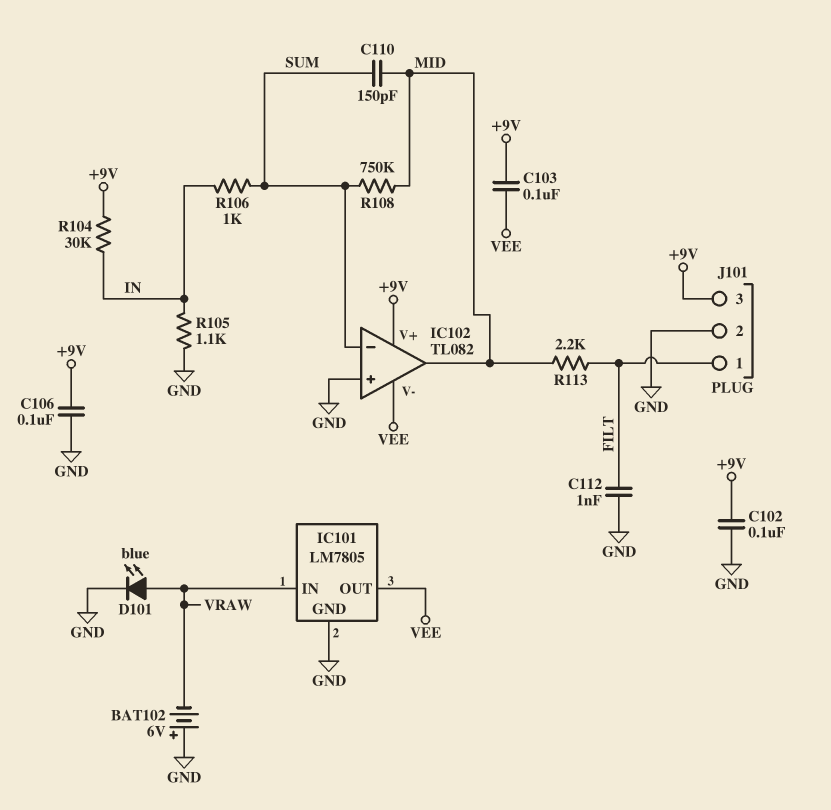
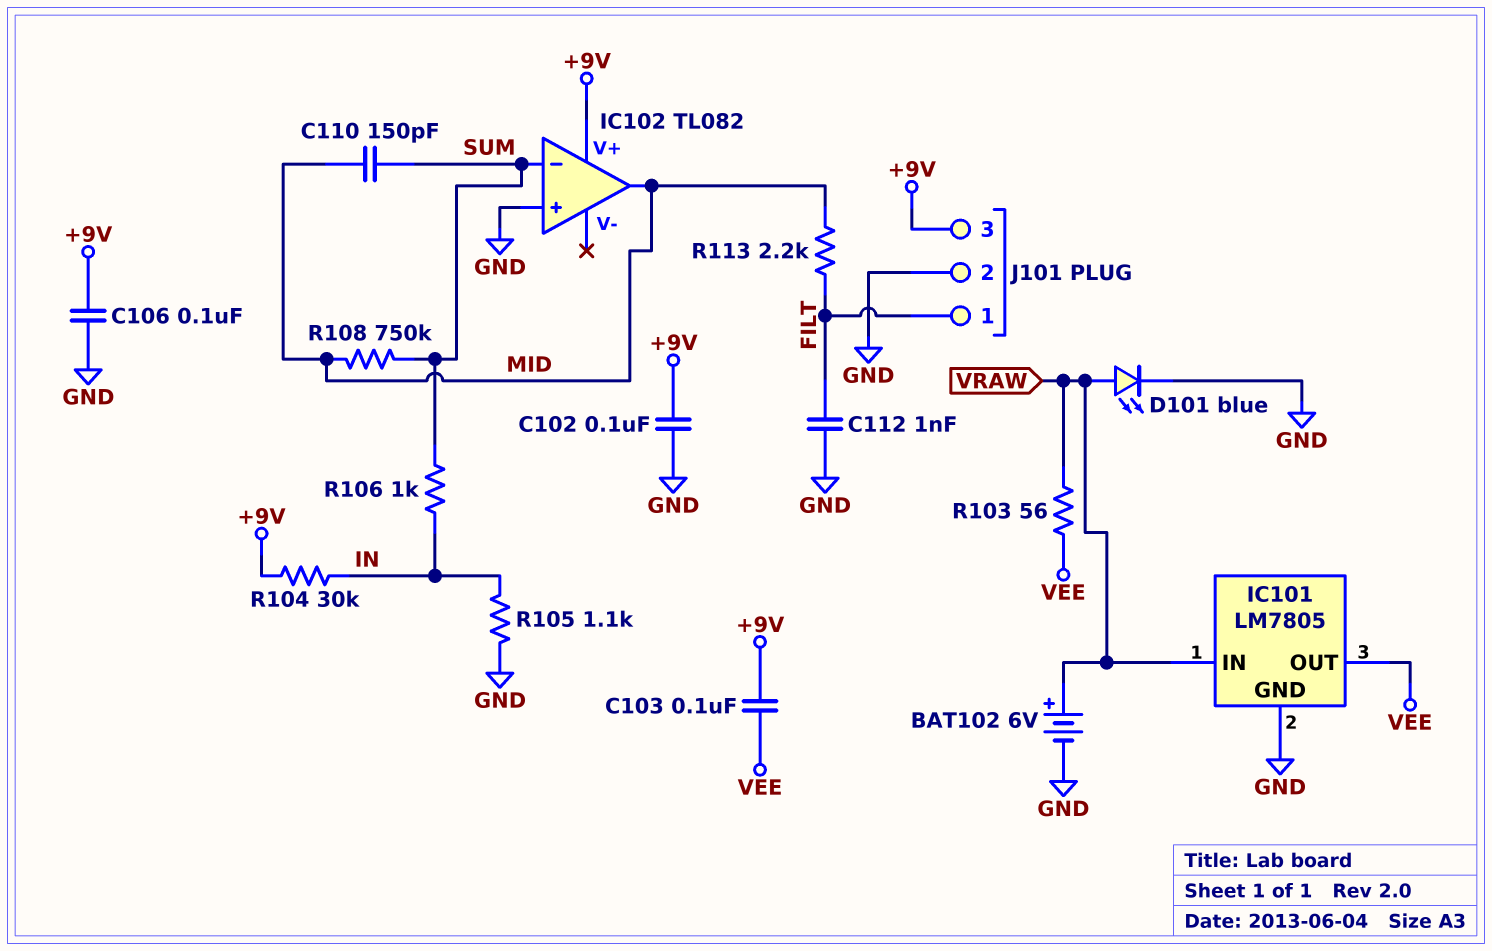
BAT102: 6V (plus GND, minus VRAW) -> 6V (plus VRAW, minus GND)
IC102 pin V-: VEE -> none
R103: none -> 56 (VEE, VRAW)

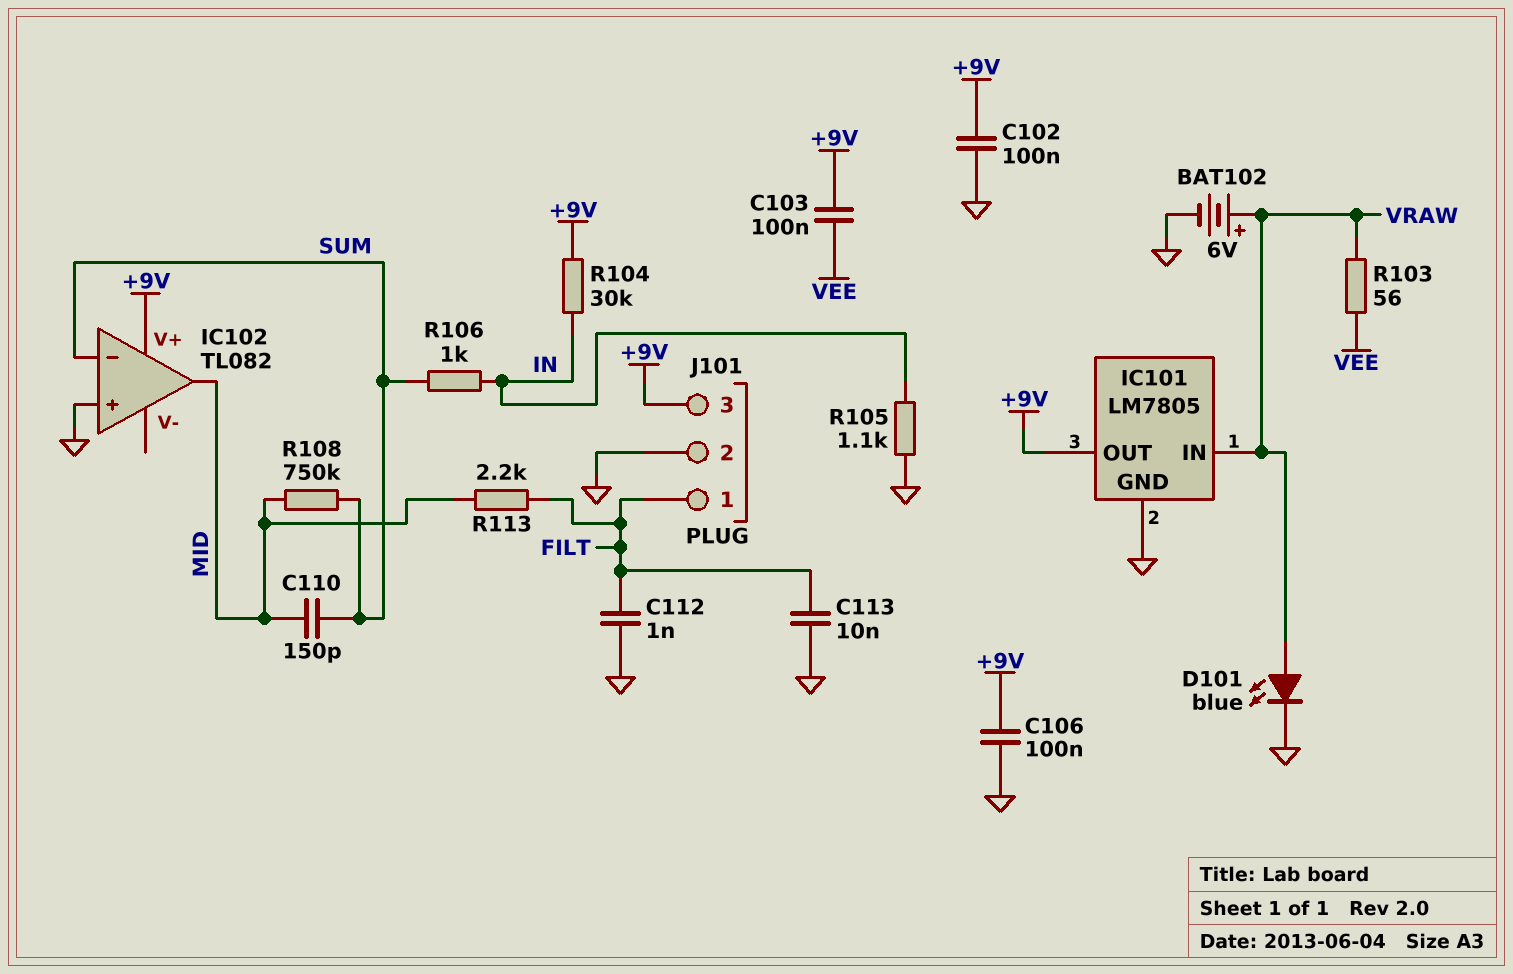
C113: none -> 10nF (FILT, GND)
IC101 pin OUT: VEE -> +9V

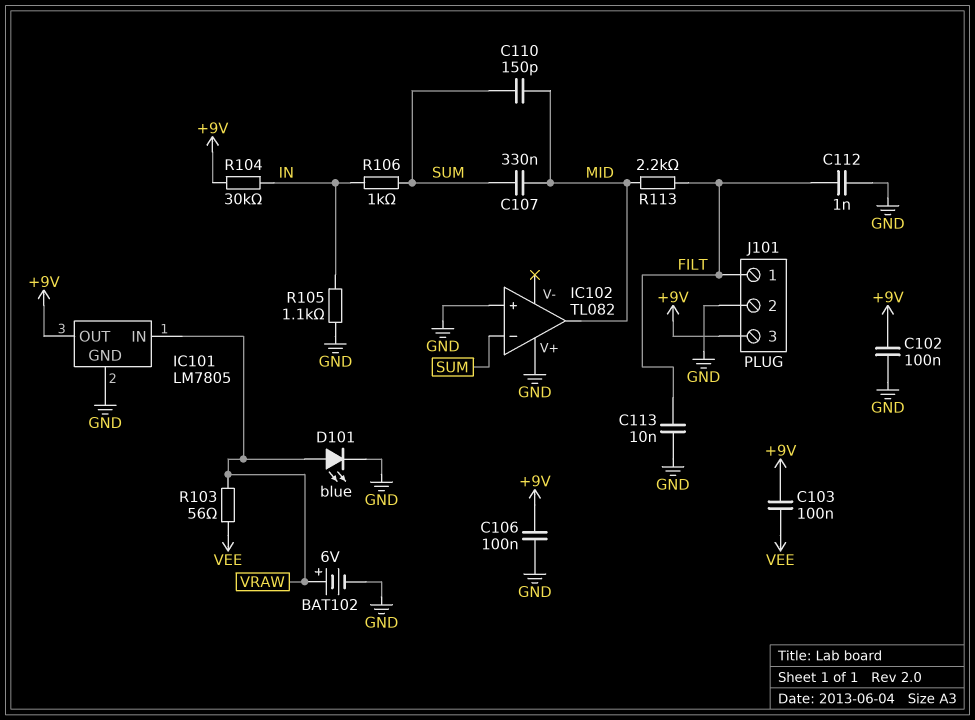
C107: none -> 330nF (MID, SUM)
IC102 pin V+: +9V -> GND
R108: 750k (MID, SUM) -> none

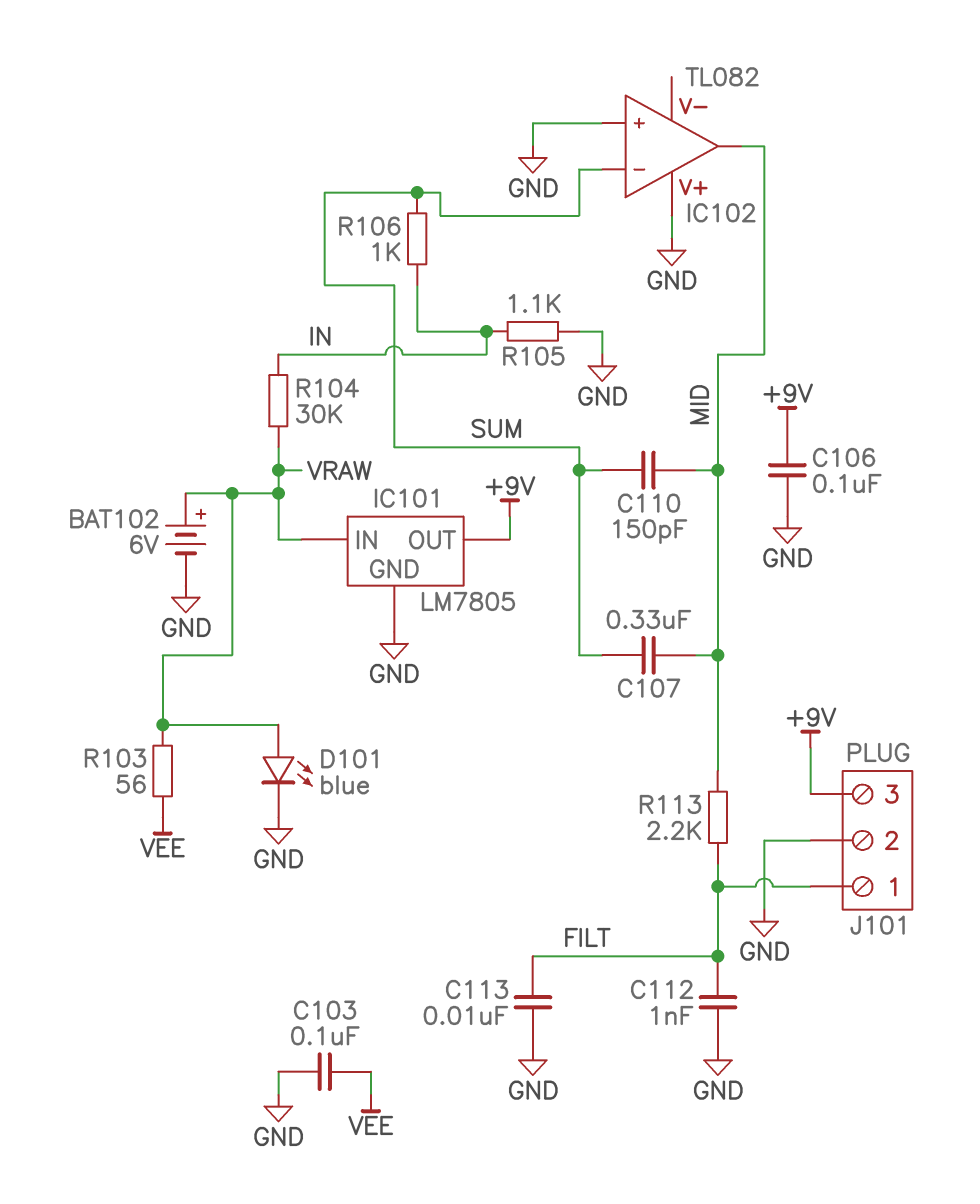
C102: 100nF (+9V, GND) -> none
C103: 100nF (+9V, VEE) -> 100nF (GND, VEE)
R104: 30k (+9V, IN) -> 30k (IN, VRAW)

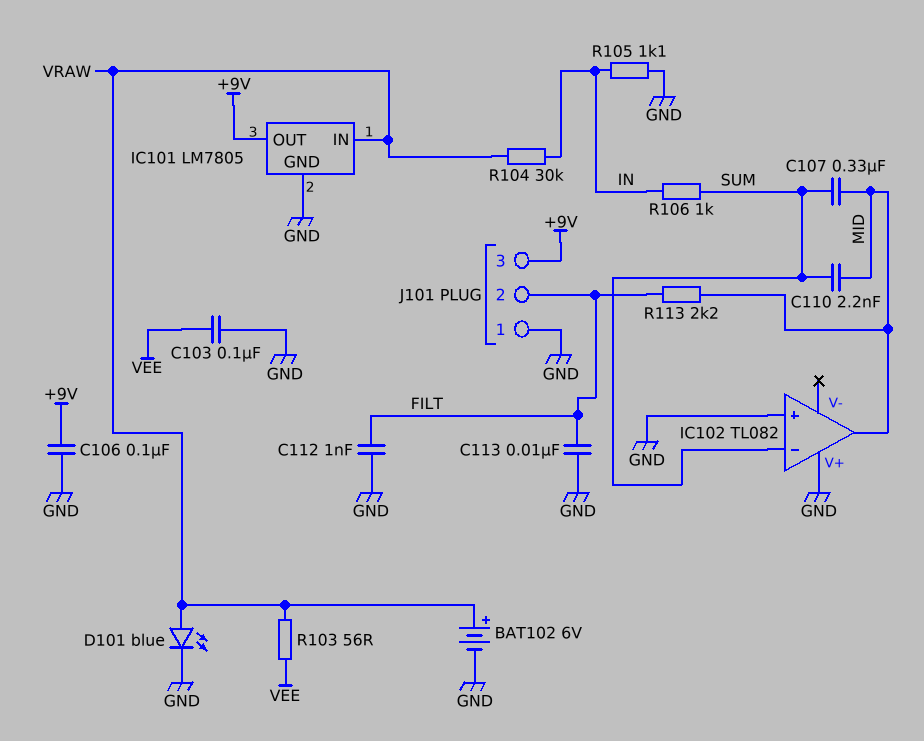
C110: 150pF (MID, SUM) -> 2.2nF (MID, SUM)
J101 pin 1: FILT -> GND
J101 pin 2: GND -> FILT

